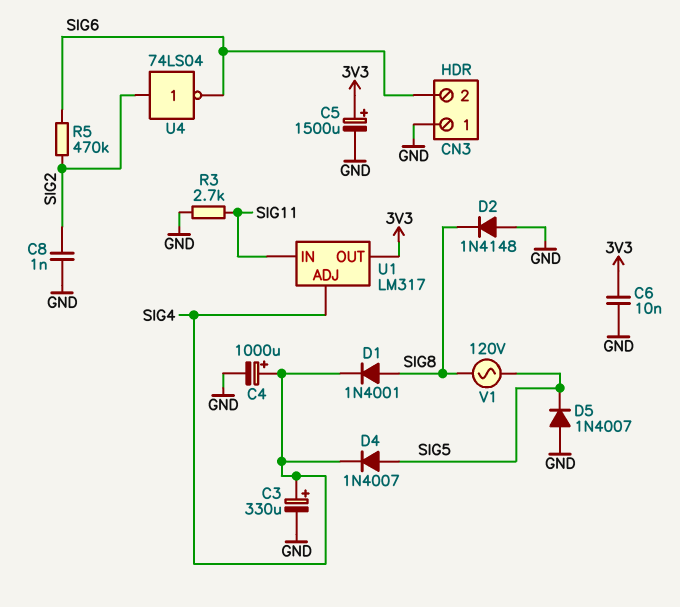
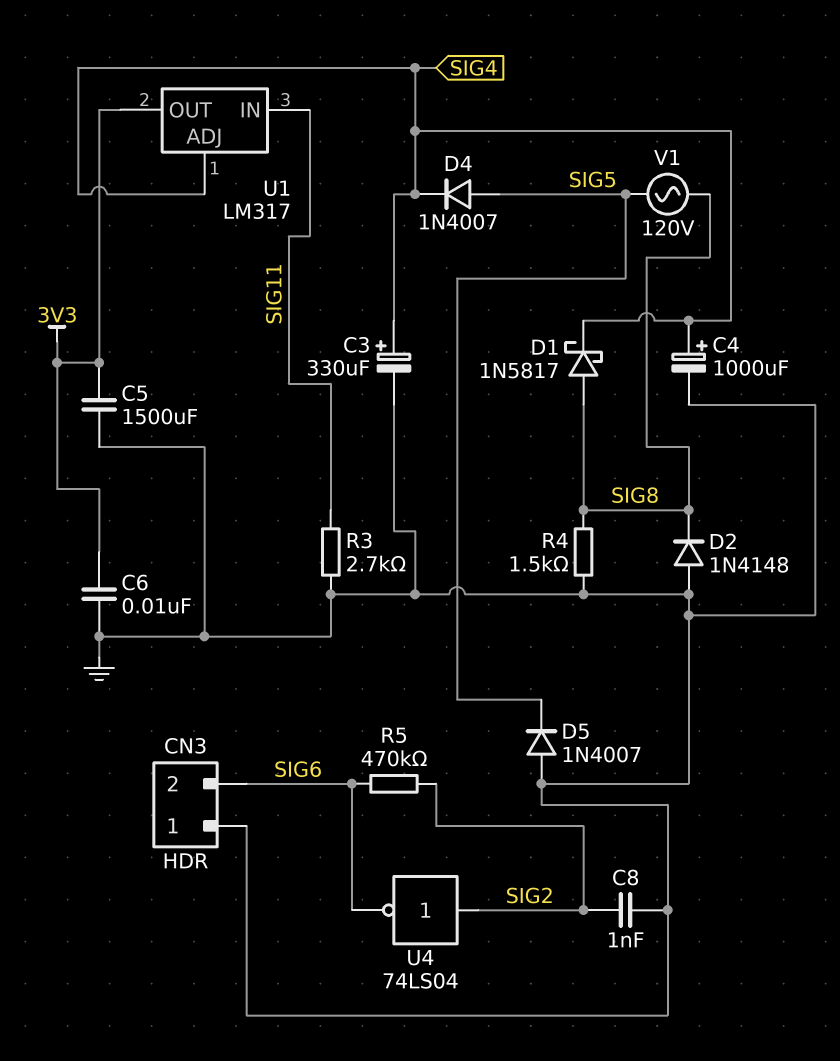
C5: 1500uF (plus 3V3, minus GND) -> 1500uF (3V3, GND)
D1: diode 1N4001 (A SIG8, K SIG4) -> schottky 1N5817 (A SIG8, K SIG4)
R4: none -> 1.5k (GND, SIG8)

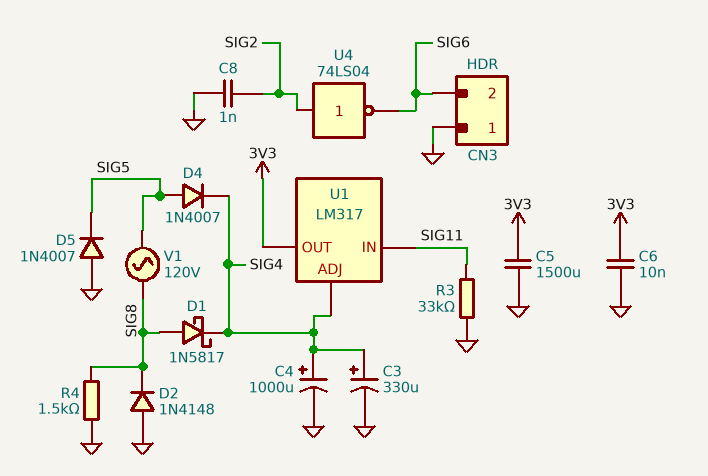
R3: 2.7k (GND, SIG11) -> 33k (GND, SIG11)
R5: 470k (SIG2, SIG6) -> none

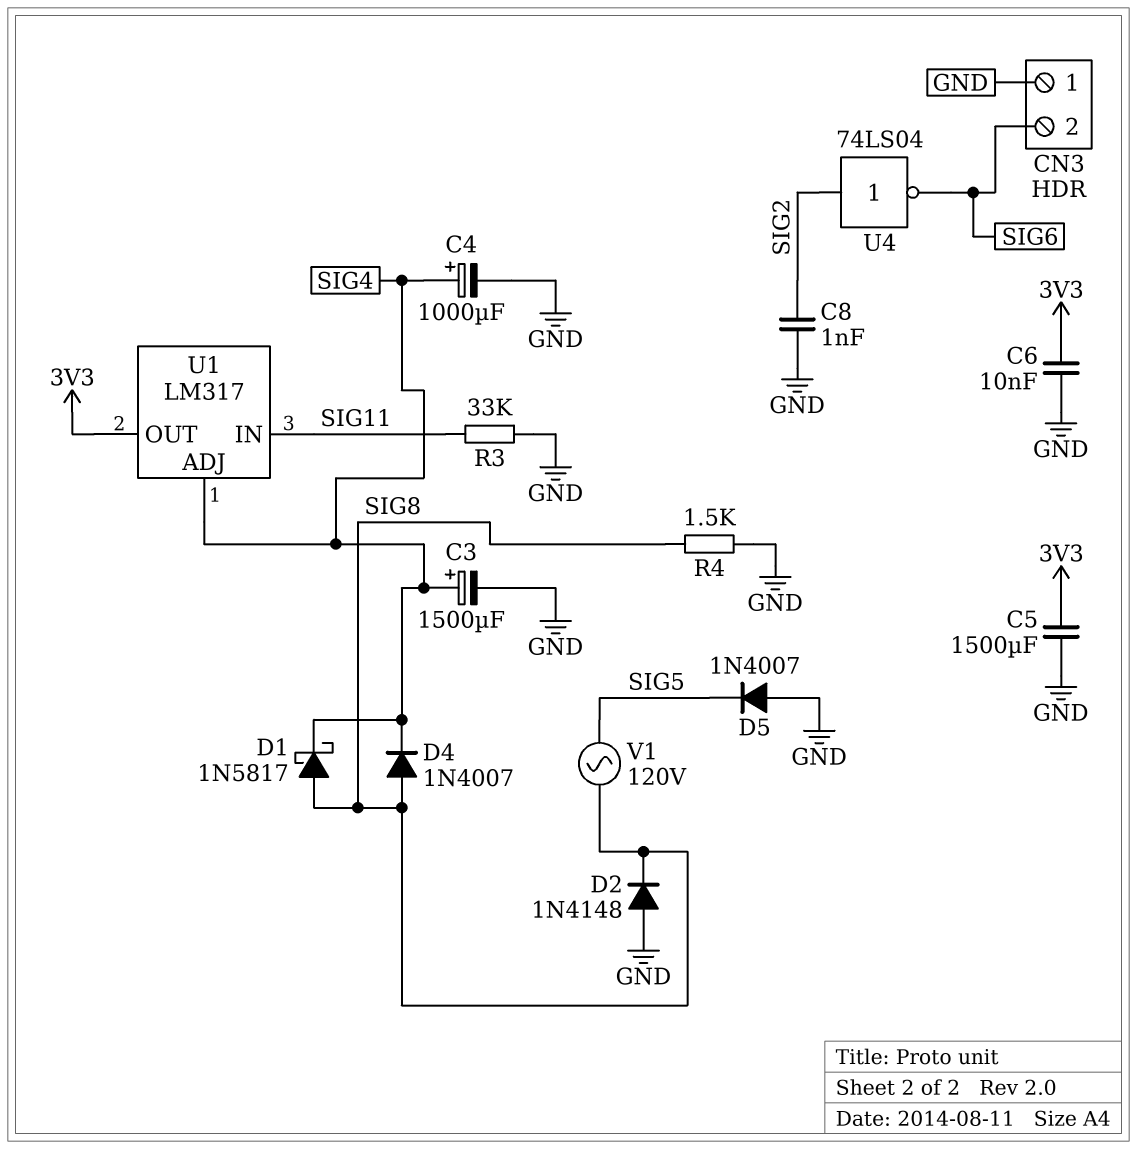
C3: 330uF (plus SIG4, minus GND) -> 1500uF (plus SIG4, minus GND)
D4: diode 1N4007 (A SIG5, K SIG4) -> diode 1N4007 (A SIG8, K SIG4)

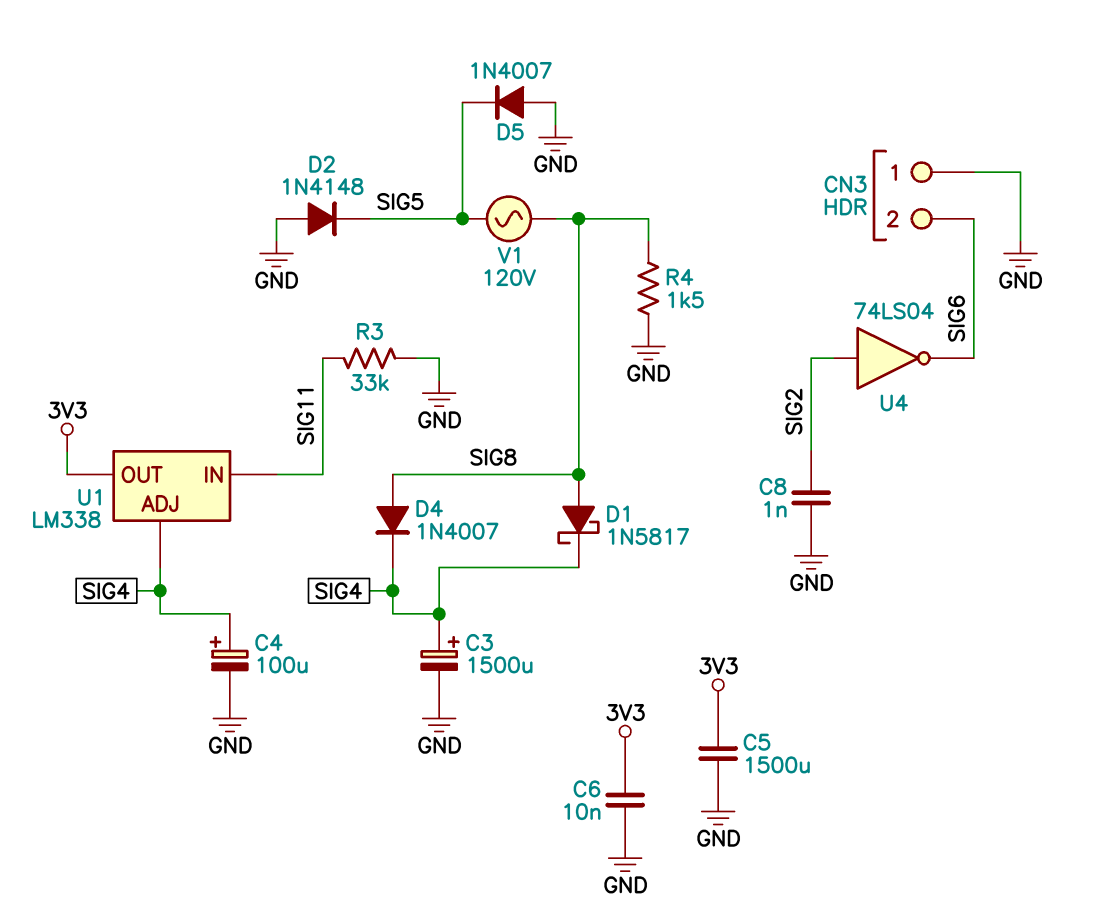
C4: 1000uF (plus SIG4, minus GND) -> 100uF (plus SIG4, minus GND)
D2: diode 1N4148 (A GND, K SIG8) -> diode 1N4148 (A GND, K SIG5)
U1: LM317 -> LM338

